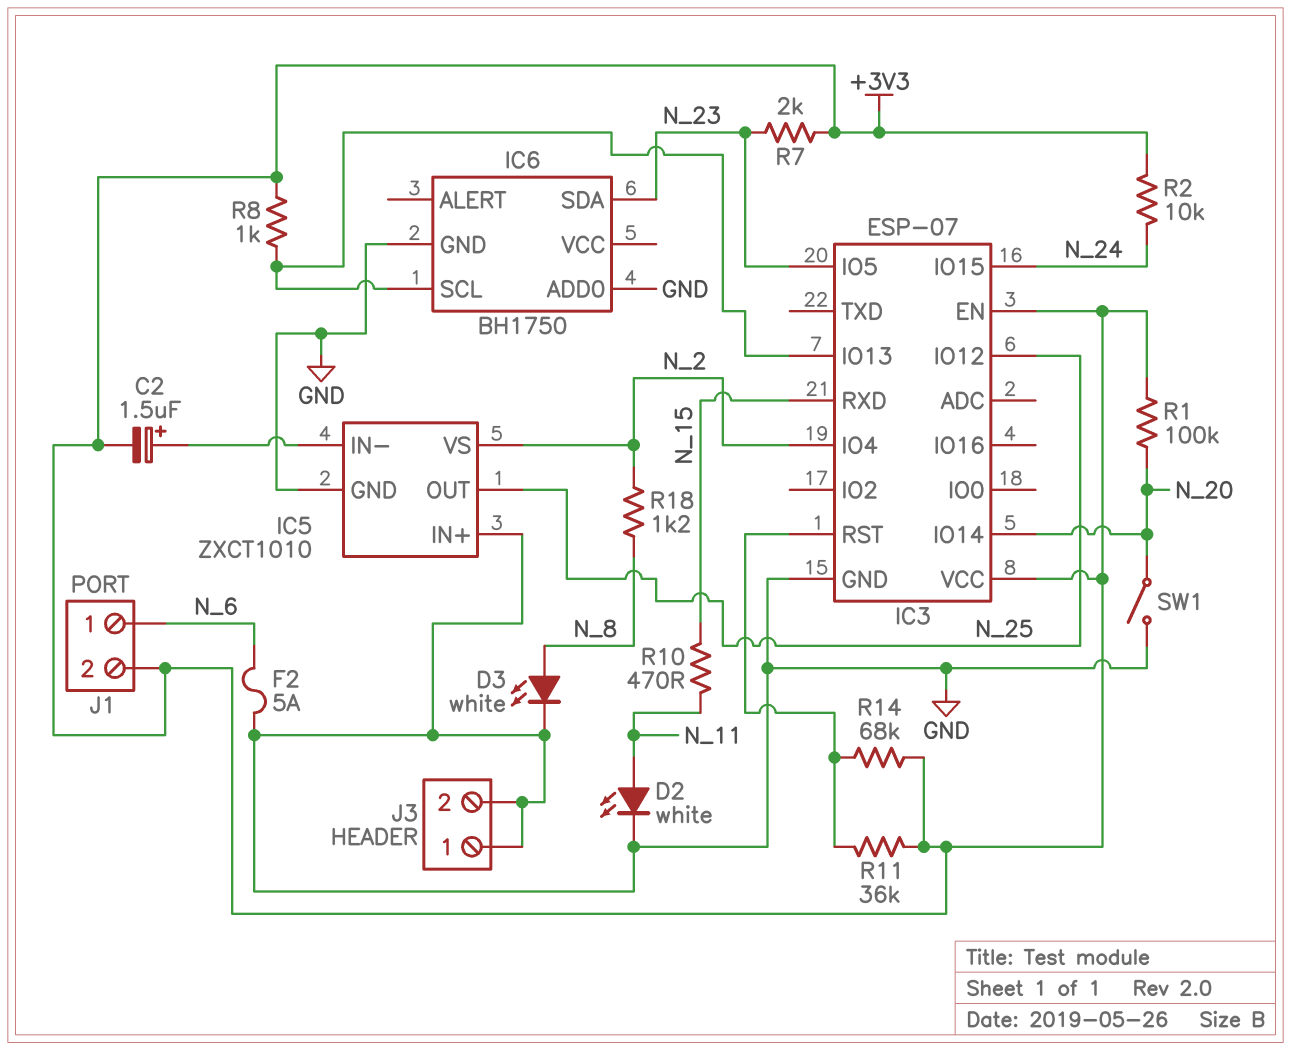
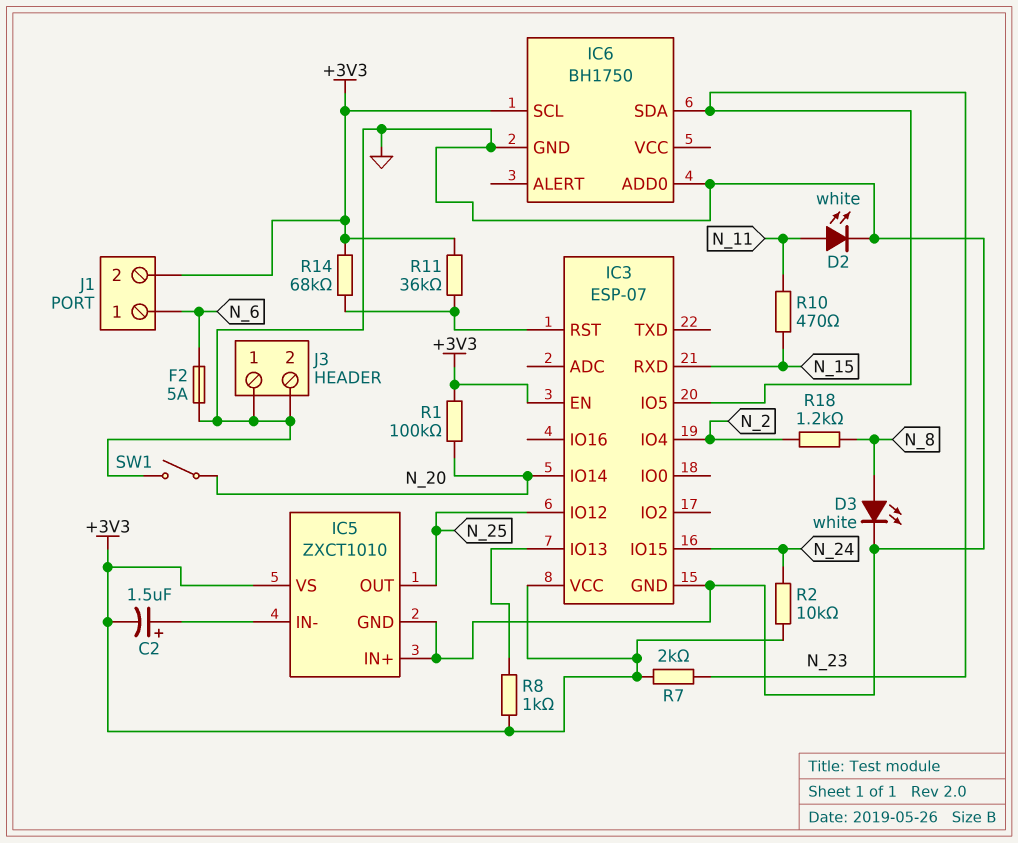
IC5 pin VS: N_2 -> +3V3
IC6 pin SCL: IC3/IO13 -> +3V3

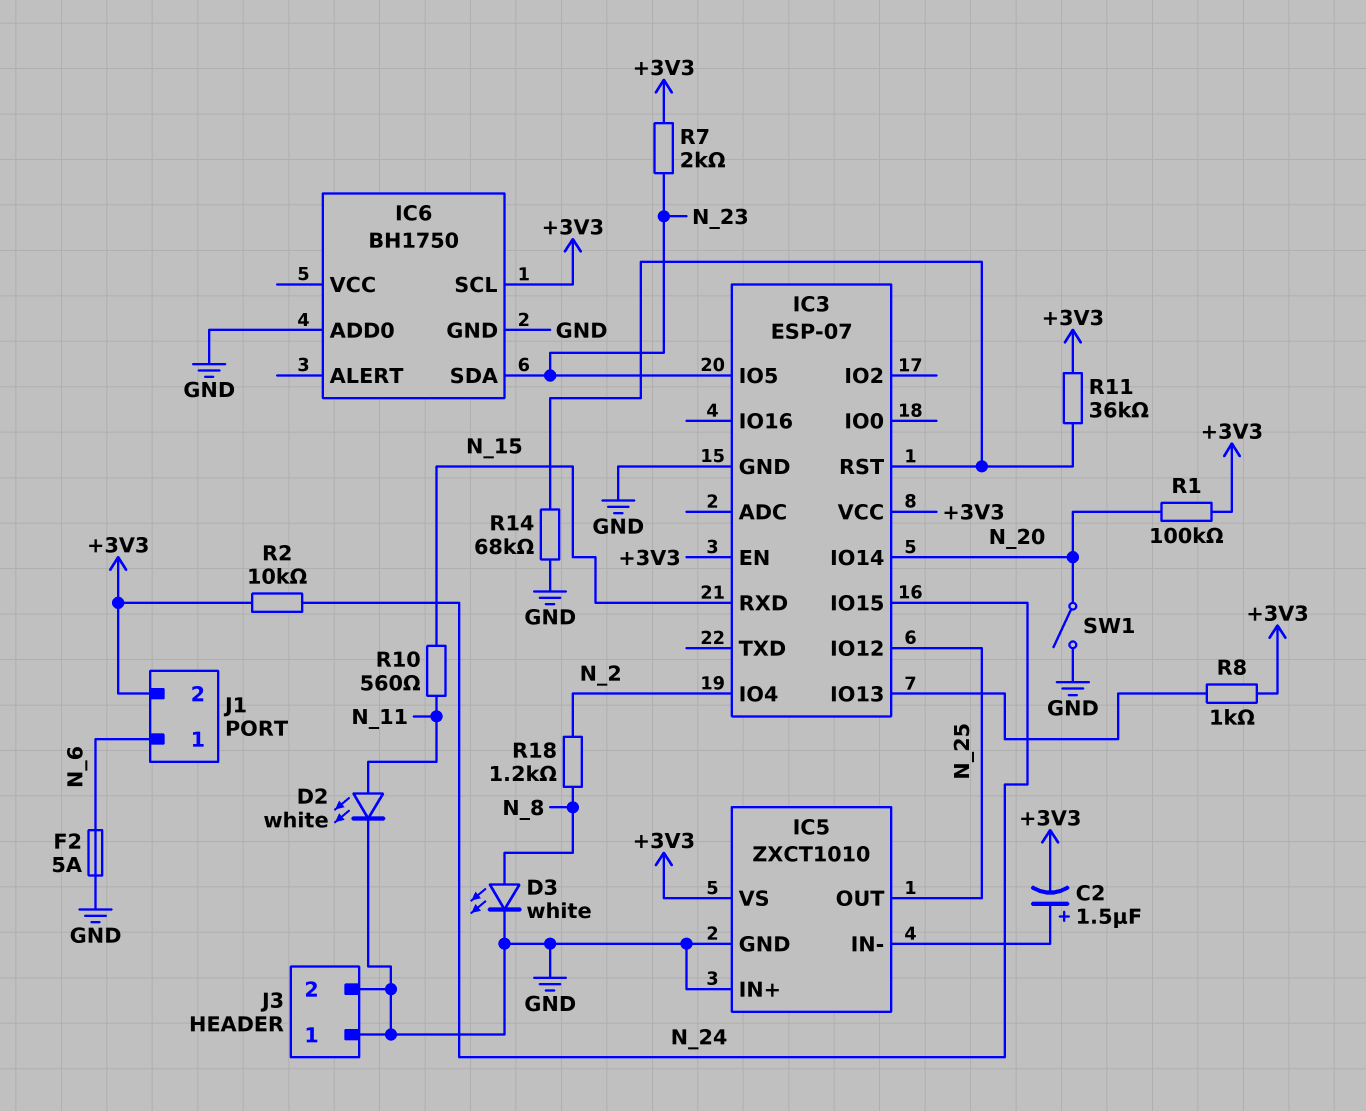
R10: 470 (N_11, N_15) -> 560 (N_11, N_15)
R14: 68k (+3V3, IC3/RST) -> 68k (GND, IC3/RST)

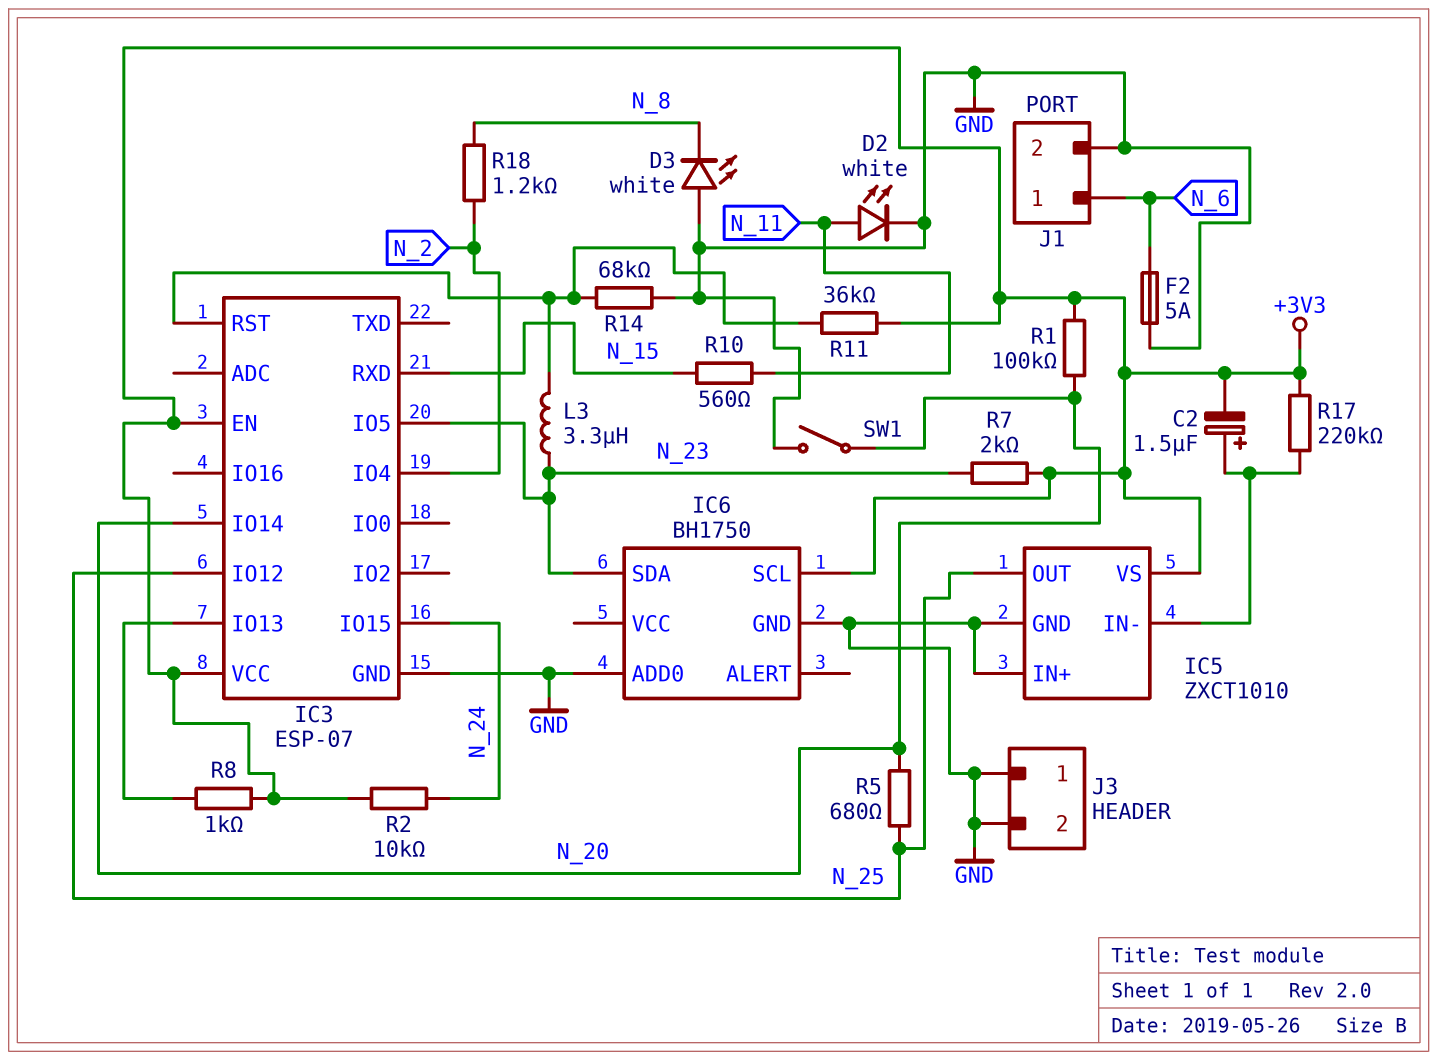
D3: LED white (A N_8, K GND) -> LED white (A GND, K N_8)
J1 pin 2: +3V3 -> GND
L3: none -> 3.3uH (IC3/RST, N_23)
R5: none -> 680 (N_20, N_25)
R17: none -> 220k (+3V3, IC5/IN-)

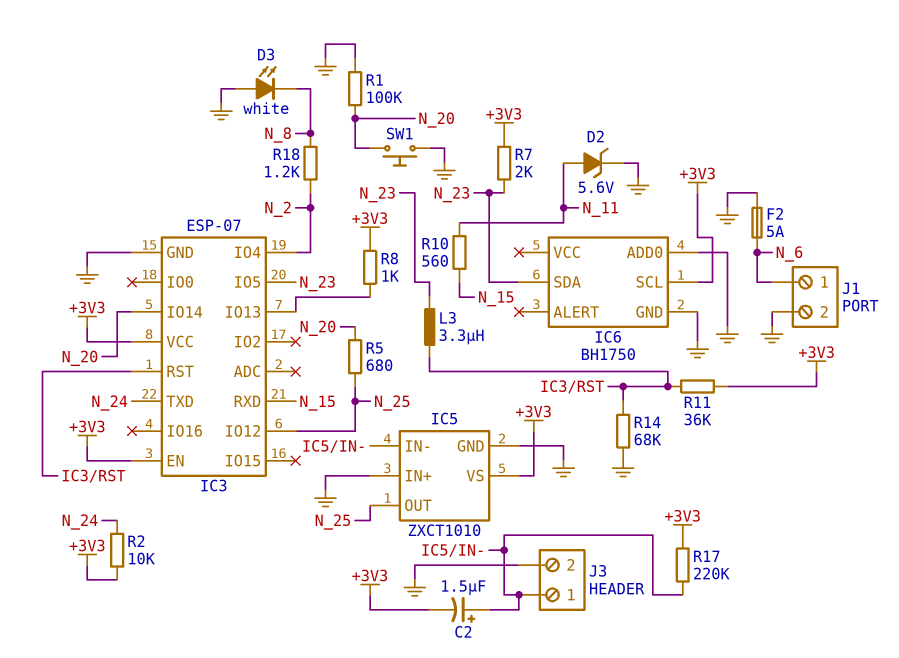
D2: LED white (A N_11, K GND) -> zener 5.6V (A N_11, K GND)
IC3 pin IO15: N_24 -> none
IC3 pin TXD: none -> N_24
J3 pin 1: GND -> IC5/IN-
R1: 100k (+3V3, N_20) -> 100k (GND, N_20)
SW1: switch (GND, N_20) -> button (GND, N_20)

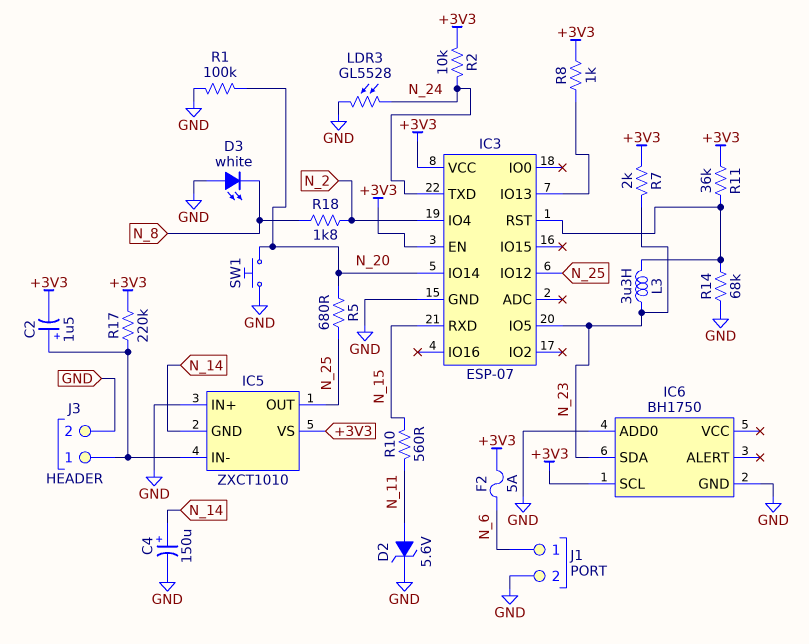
C4: none -> 150uF (plus N_14, minus GND)
F2: 5A (GND, N_6) -> 5A (+3V3, N_6)
IC5 pin GND: GND -> N_14
LDR3: none -> GL5528 (GND, N_24)
R18: 1.2k (N_2, N_8) -> 1.8k (N_2, N_8)

